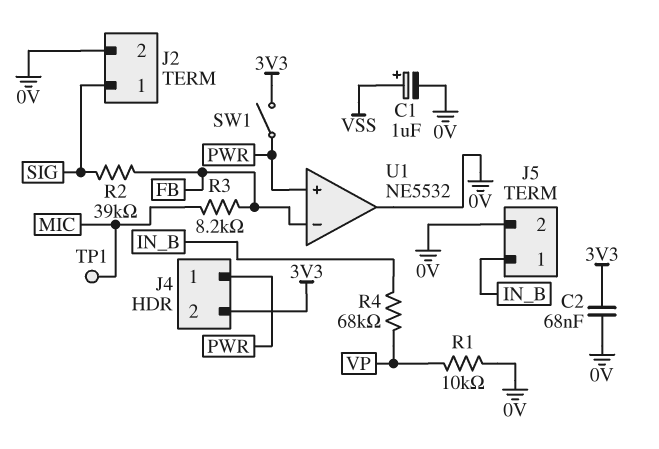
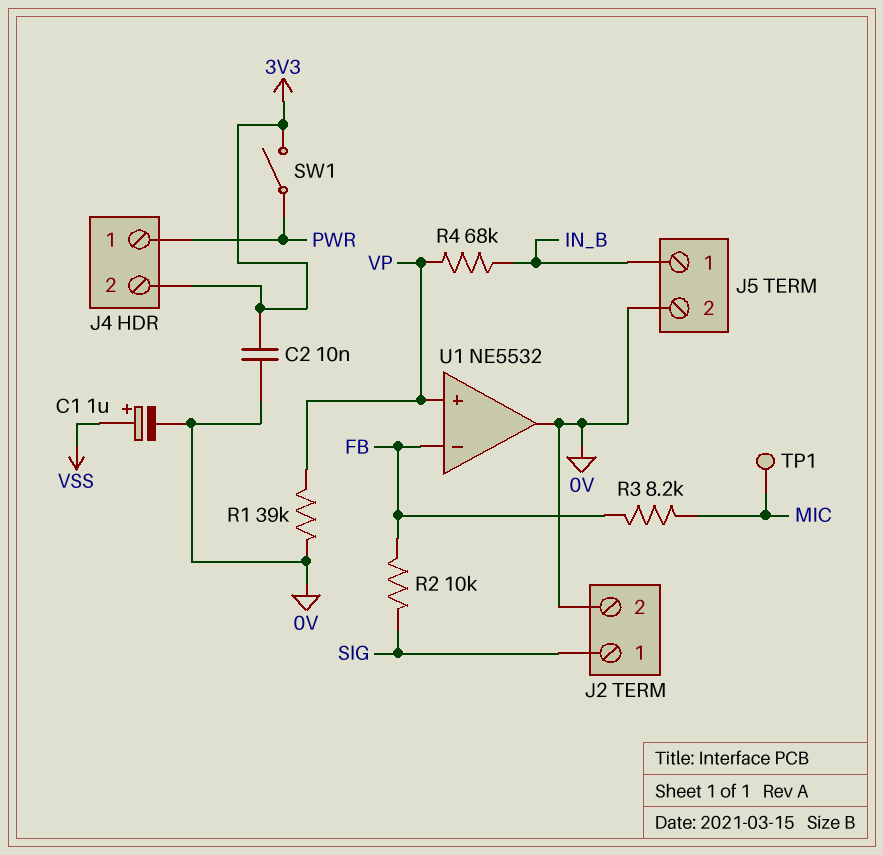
C2: 68nF (0V, 3V3) -> 10nF (0V, 3V3)
R1: 10k (0V, VP) -> 39k (0V, VP)
R2: 39k (FB, SIG) -> 10k (FB, SIG)
U1 pin in+: PWR -> VP

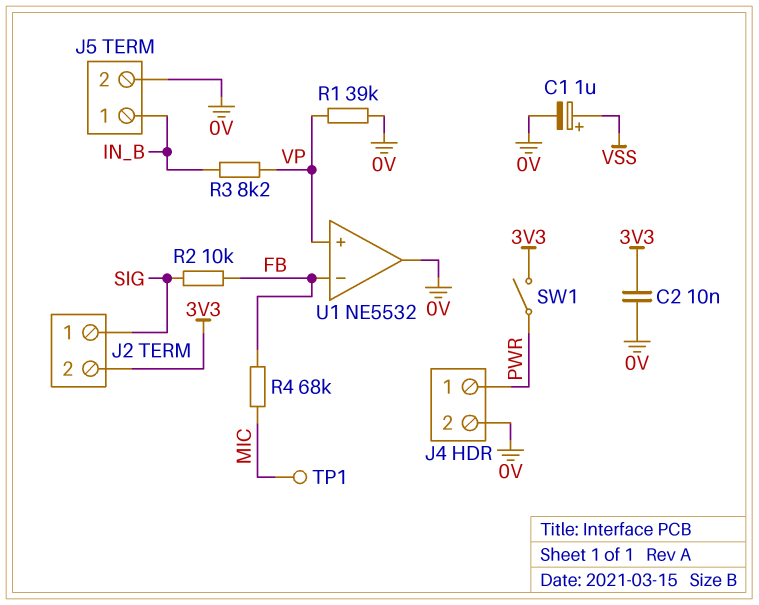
J2 pin 2: 0V -> 3V3
J4 pin 2: 3V3 -> 0V
R3: 8.2k (FB, MIC) -> 8.2k (IN_B, VP)
R4: 68k (IN_B, VP) -> 68k (FB, MIC)

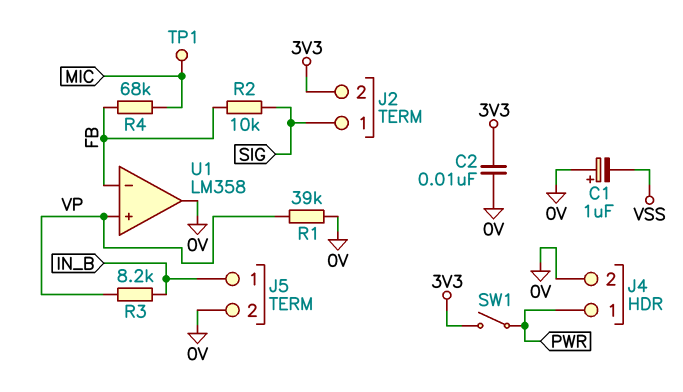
C1: 1uF (plus VSS, minus 0V) -> 1uF (plus 0V, minus VSS)
U1: NE5532 -> LM358

